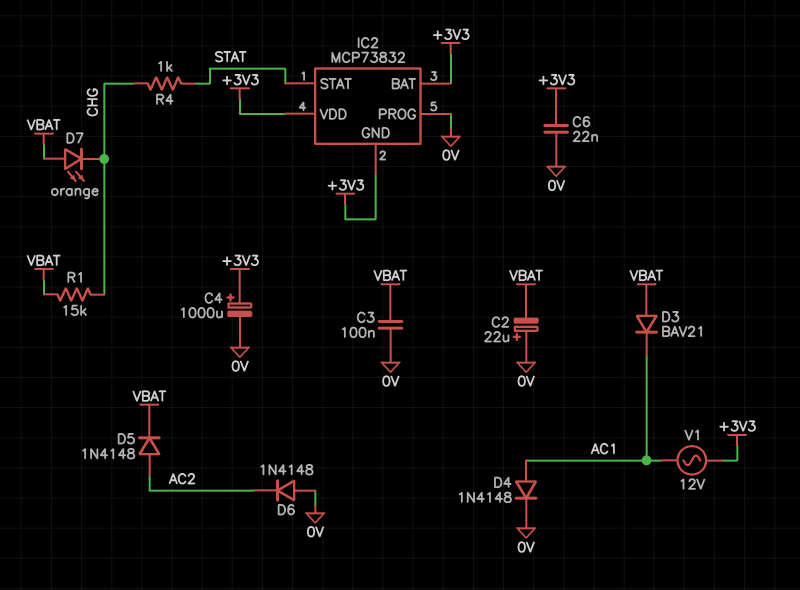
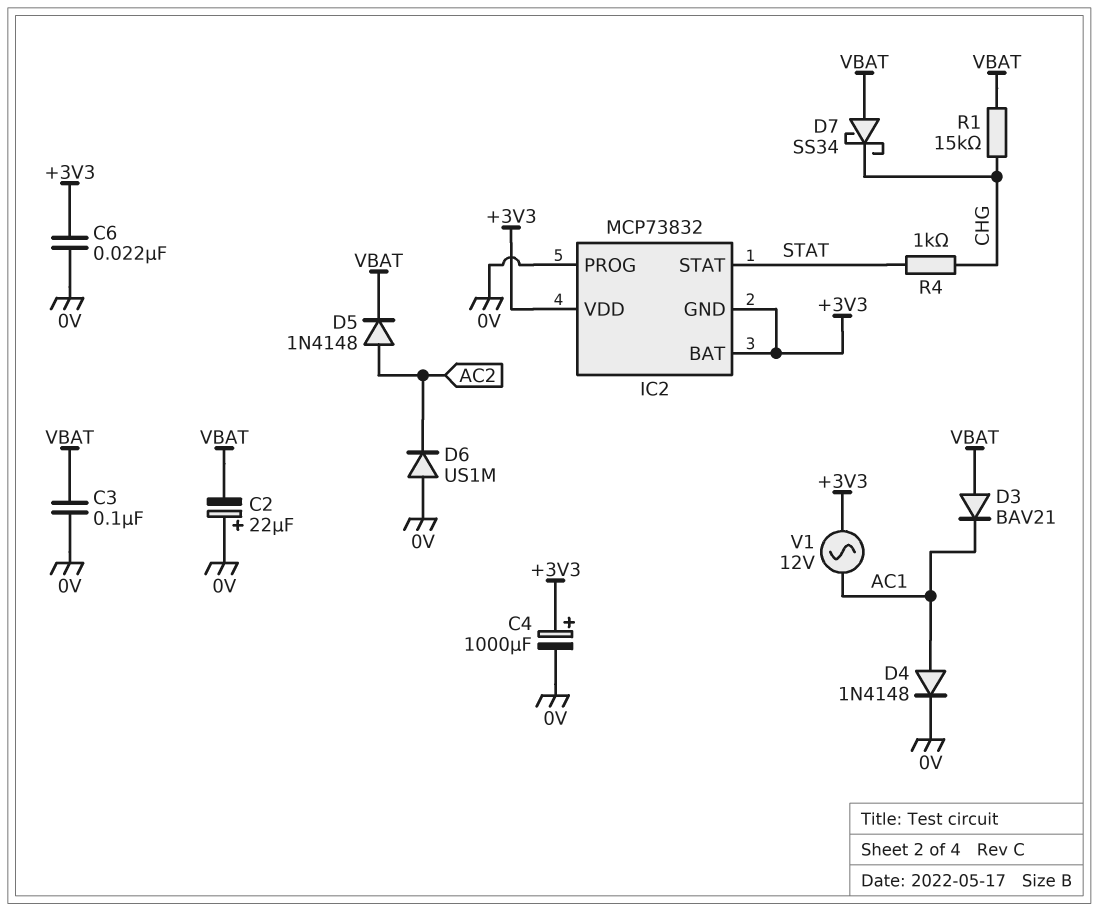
D6: diode 1N4148 (A 0V, K AC2) -> diode US1M (A 0V, K AC2)
D7: LED orange (A VBAT, K CHG) -> schottky SS34 (A VBAT, K CHG)

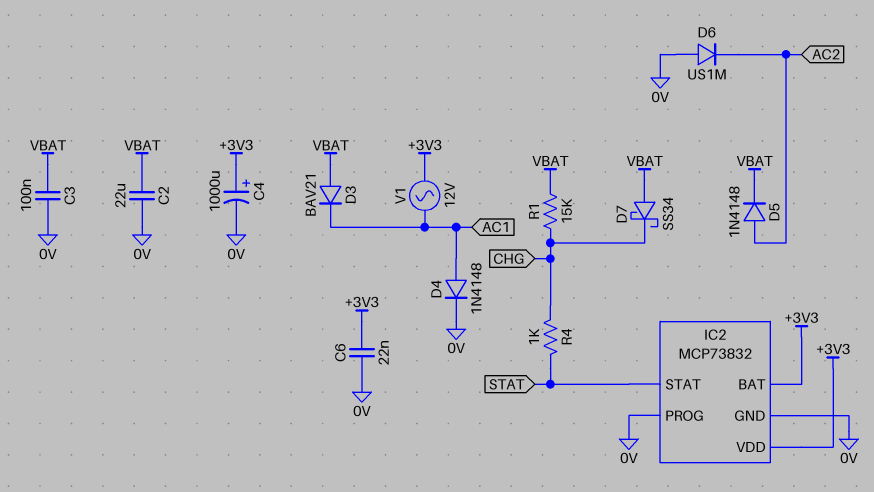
C2: 22uF (plus 0V, minus VBAT) -> 22uF (0V, VBAT)
IC2 pin GND: +3V3 -> 0V

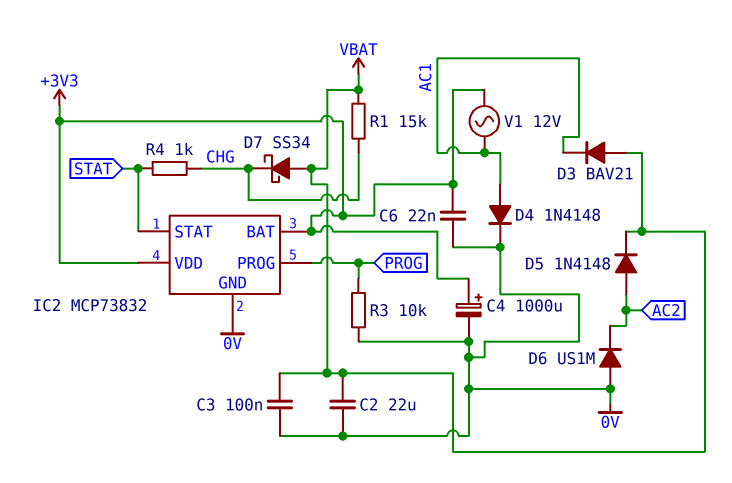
IC2 pin PROG: 0V -> PROG
R3: none -> 10k (0V, PROG)

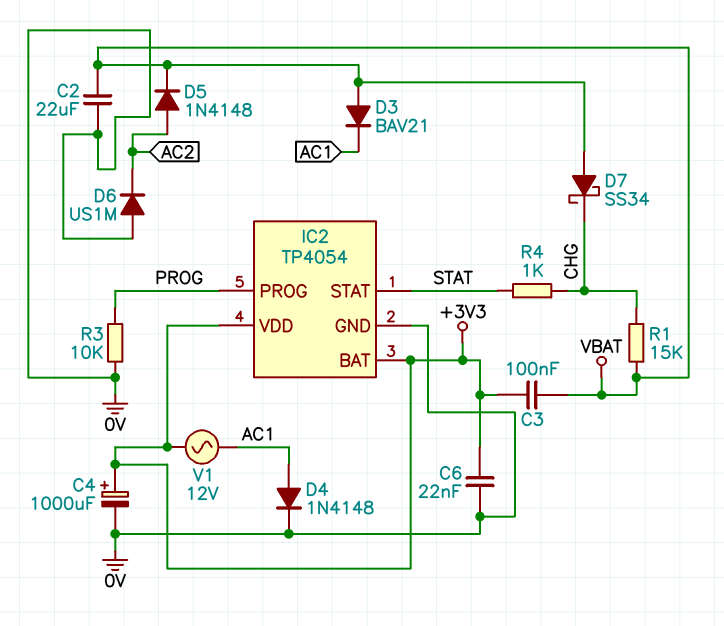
C3: 100nF (0V, VBAT) -> 100nF (+3V3, VBAT)
IC2: MCP73832 -> TP4054

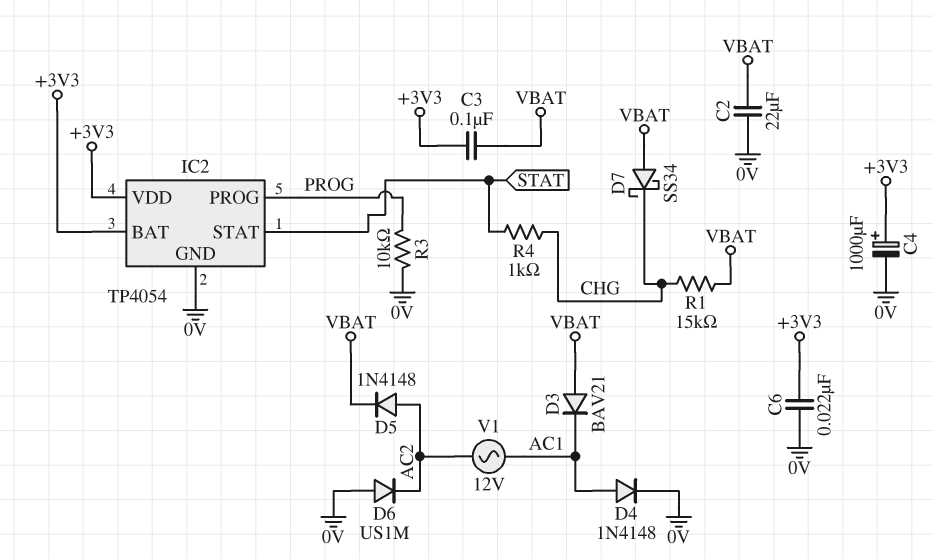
V1: AC 12V (+3V3, AC1) -> AC 12V (AC1, AC2)

